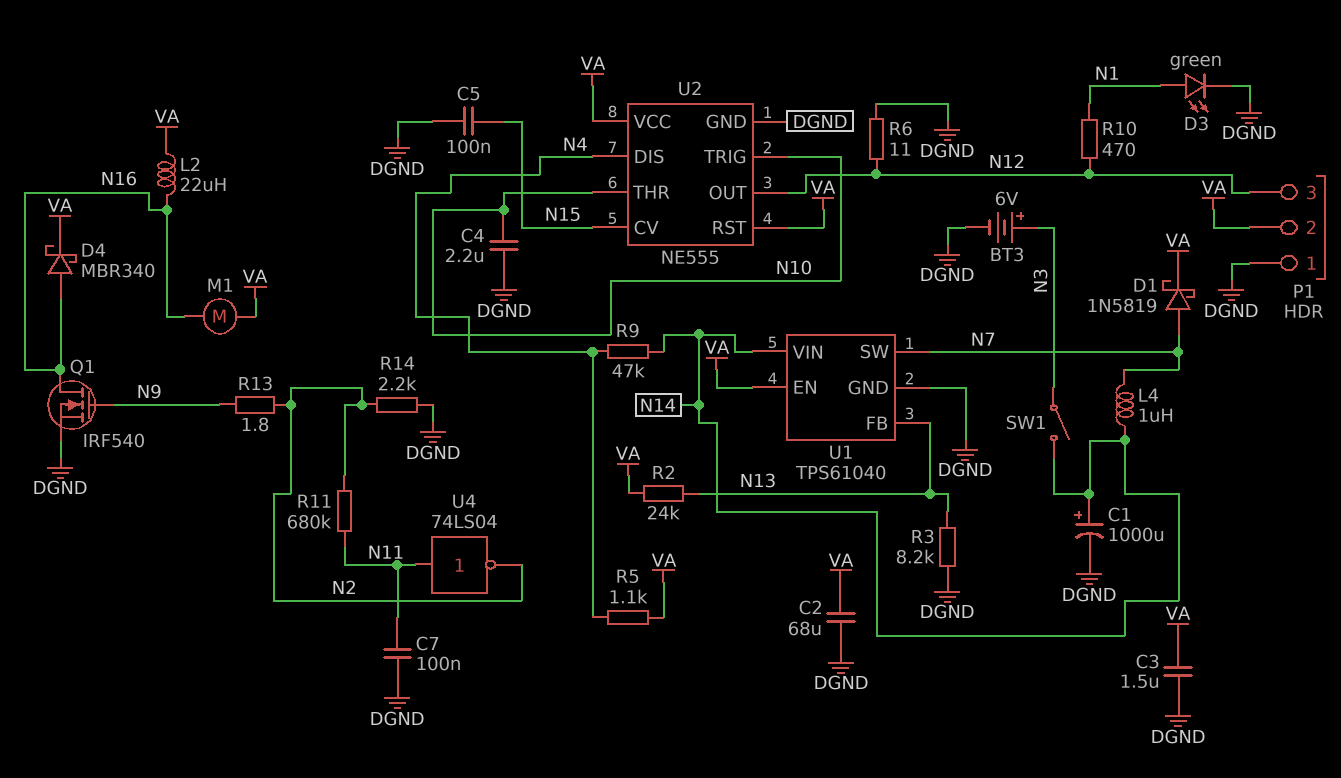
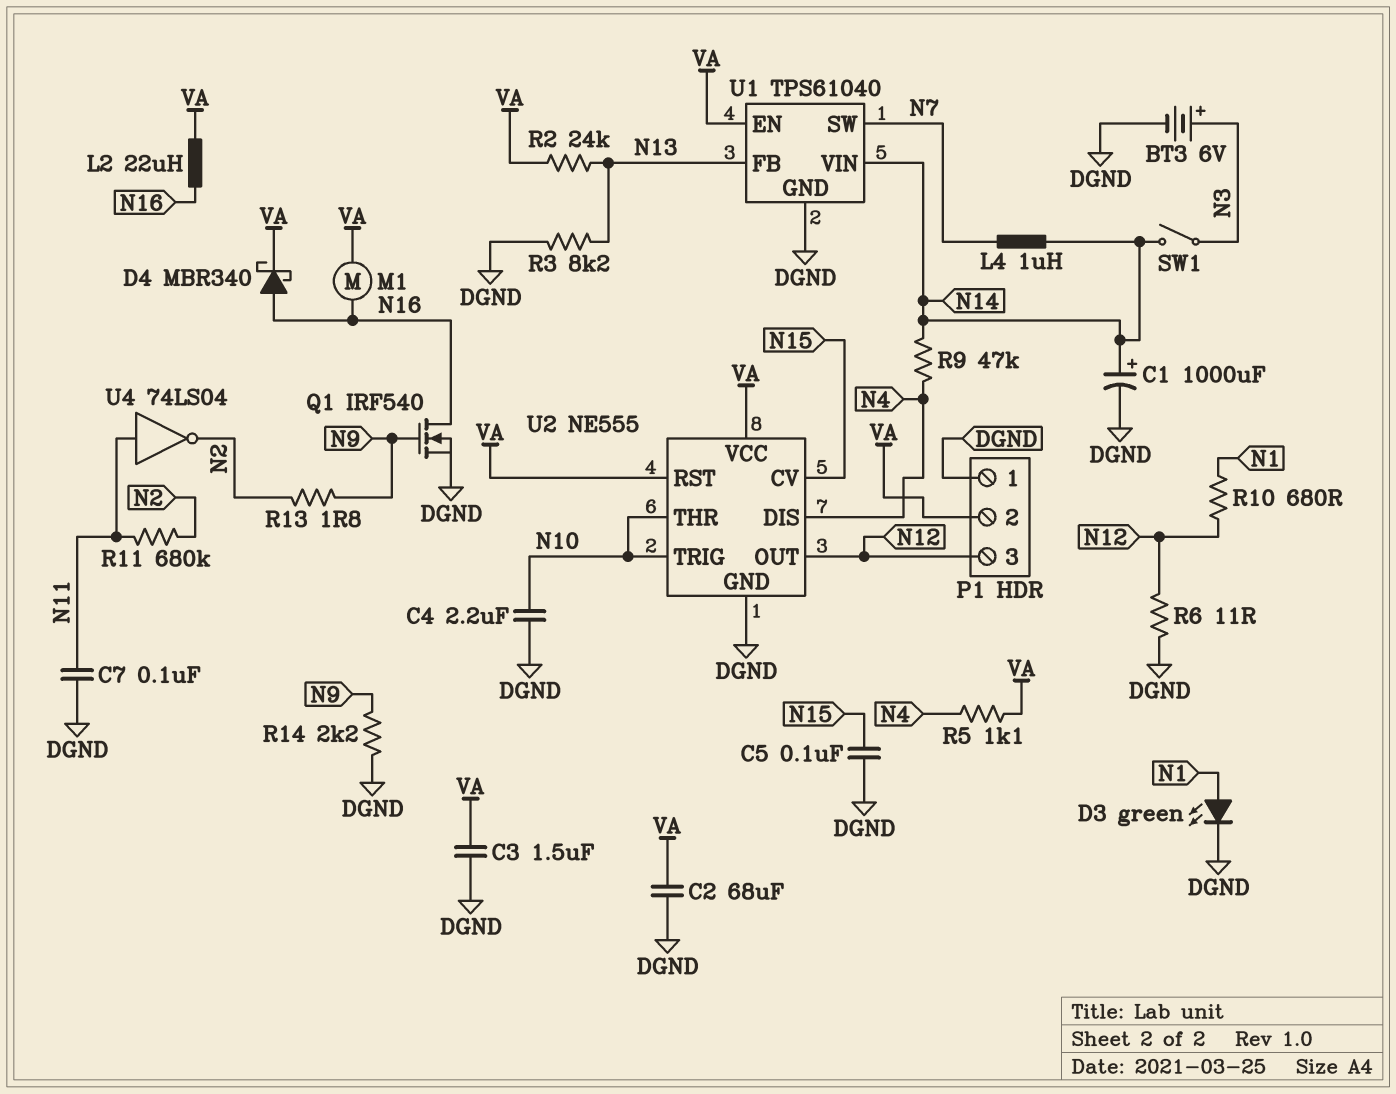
D1: schottky 1N5819 (A N7, K VA) -> none
R10: 470 (N1, N12) -> 680 (N1, N12)
R14: 2.2k (DGND, N2) -> 2.2k (DGND, N9)

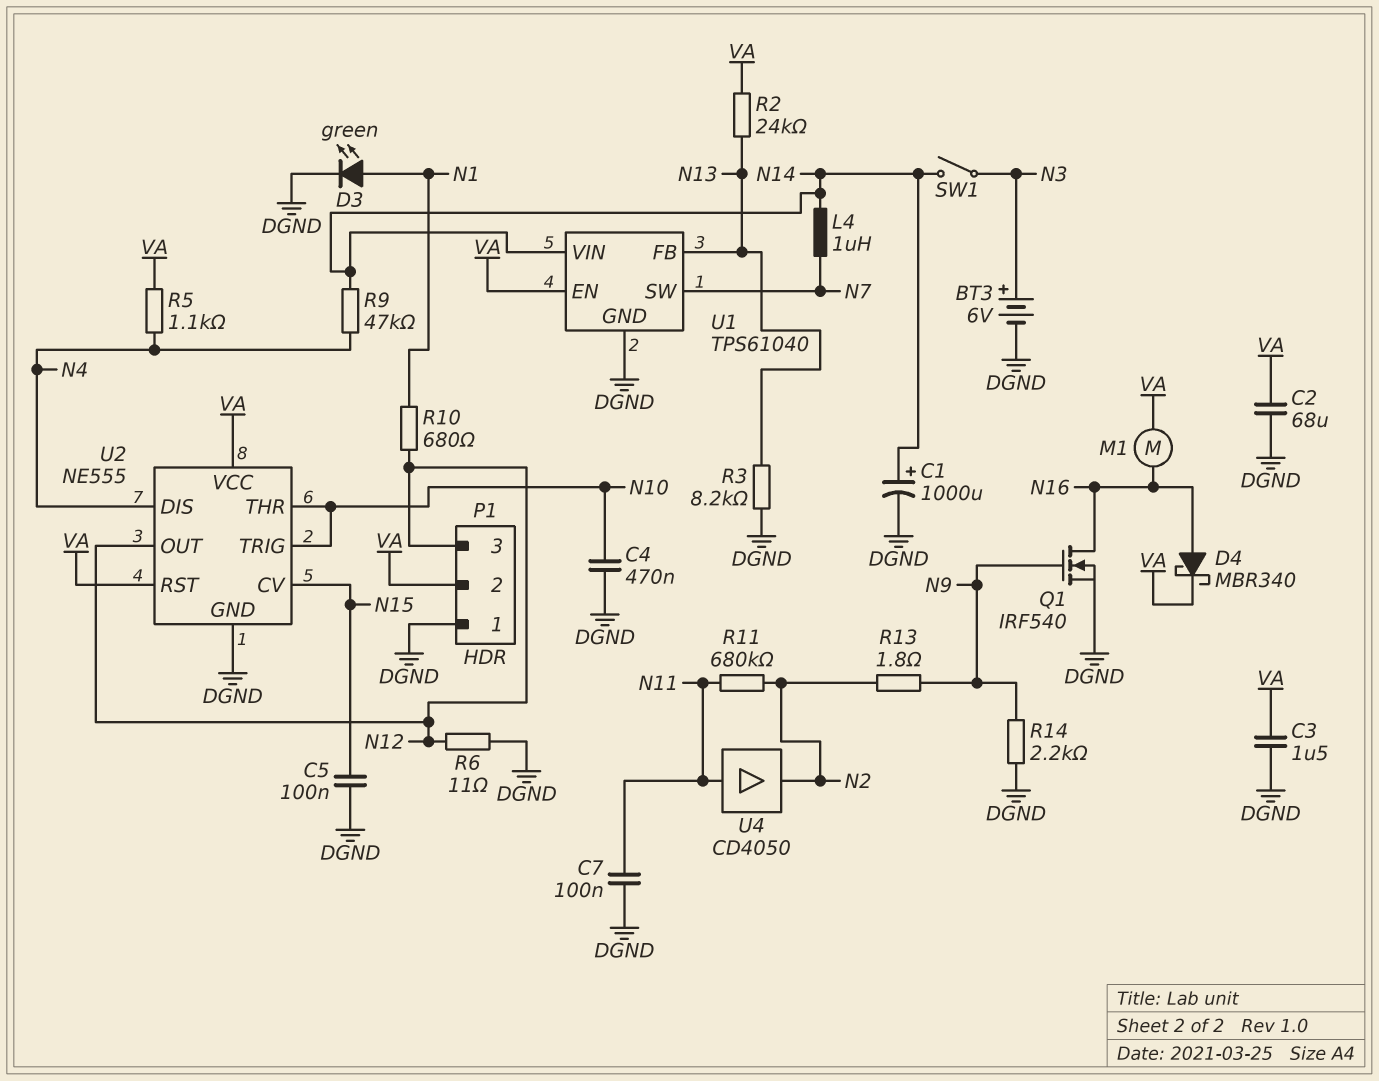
C4: 2.2uF (DGND, N10) -> 470nF (DGND, N10)
L2: 22uH (N16, VA) -> none
U4: NOT 74LS04 (in N11, out N2) -> buffer CD4050 (in N11, out N2)

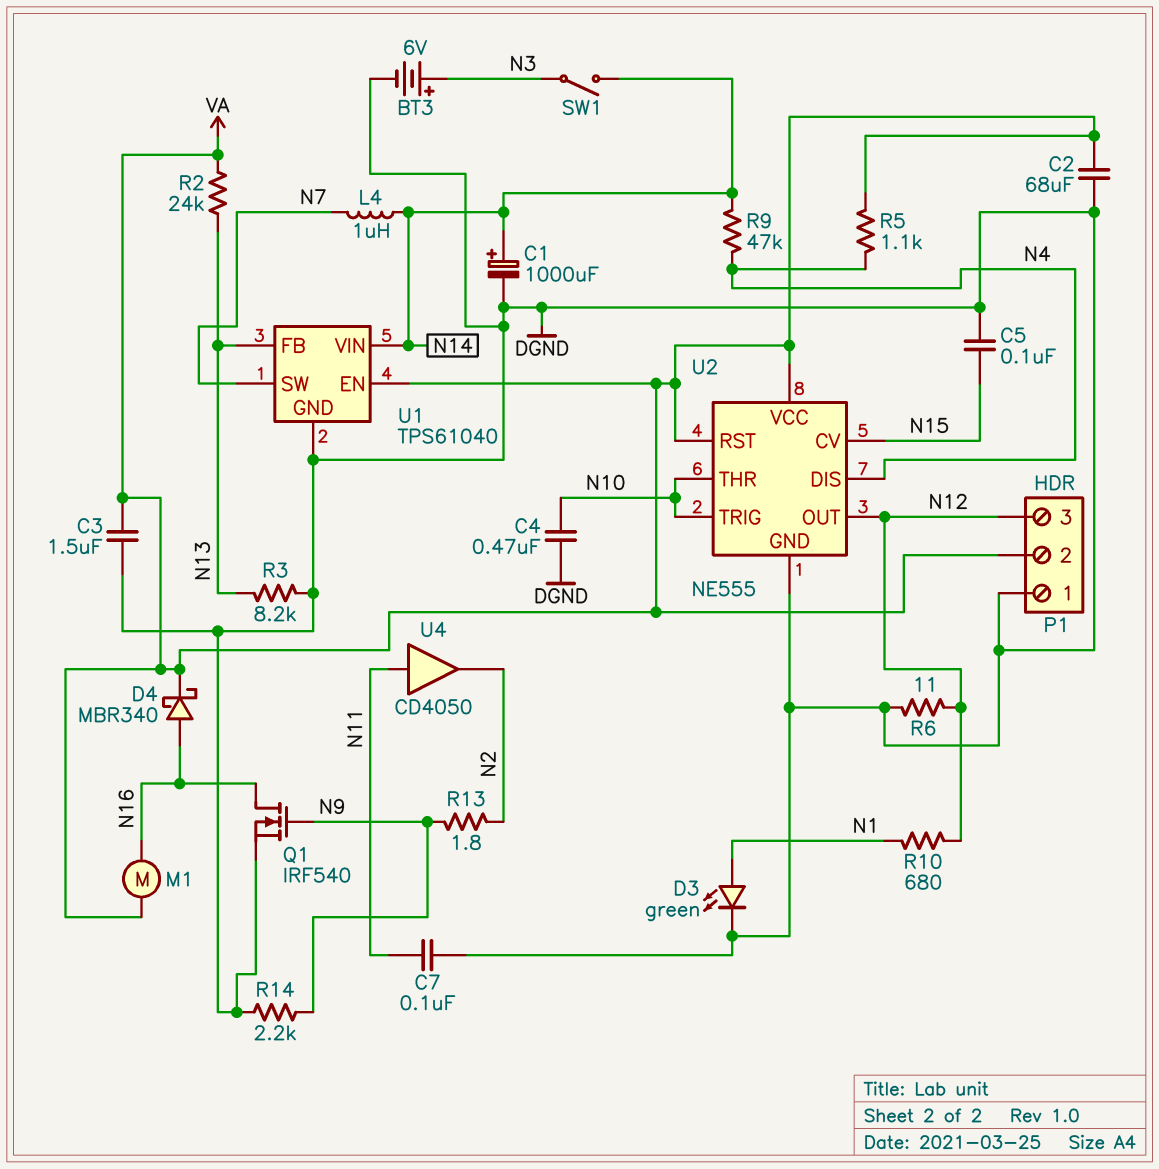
R11: 680k (N2, N11) -> none

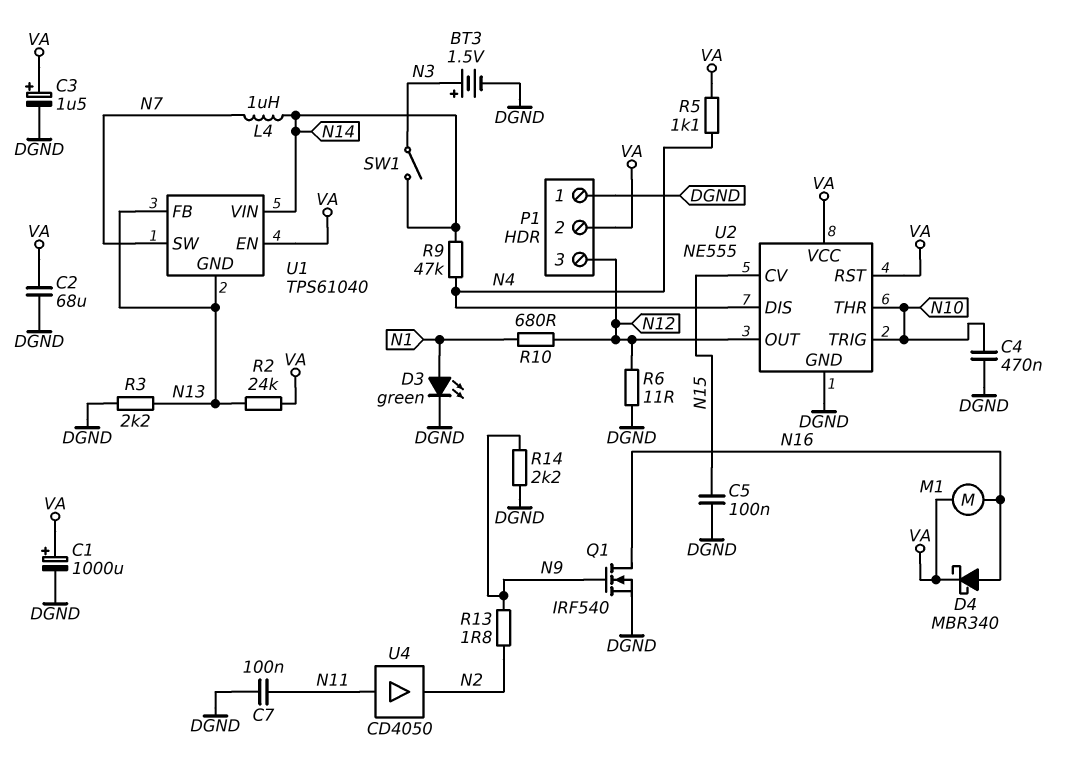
BT3: 6V (plus N3, minus DGND) -> 1.5V (plus N3, minus DGND)
C1: 1000uF (plus N14, minus DGND) -> 1000uF (plus VA, minus DGND)
C3: 1.5uF (DGND, VA) -> 1.5uF (plus VA, minus DGND)
R3: 8.2k (DGND, N13) -> 2.2k (DGND, N13)
U1 pin GND: DGND -> N13

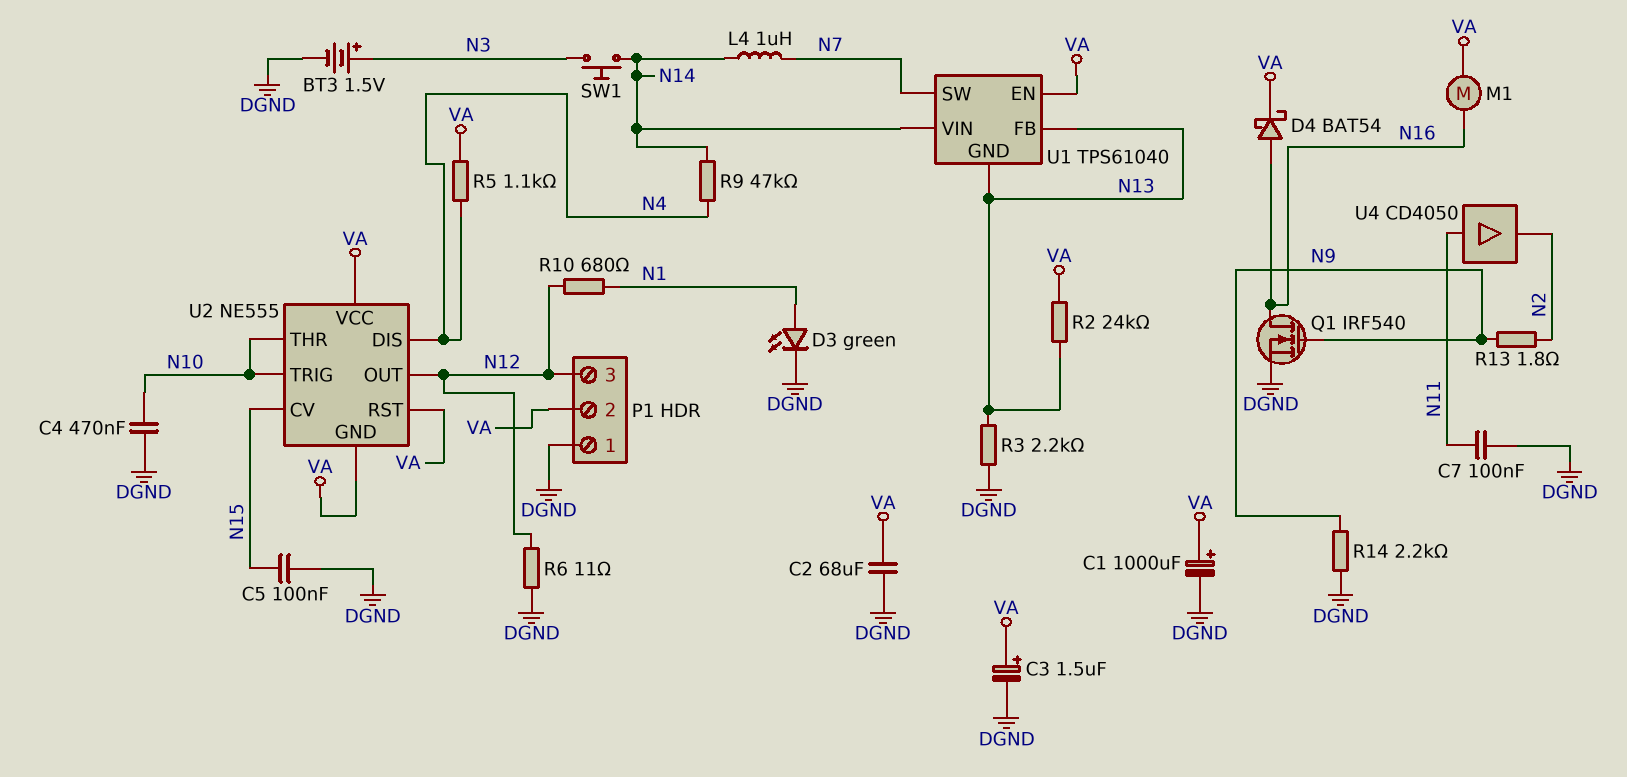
D4: schottky MBR340 (A N16, K VA) -> schottky BAT54 (A N16, K VA)
SW1: switch (N3, N14) -> button (N3, N14)
U2 pin GND: DGND -> VA

